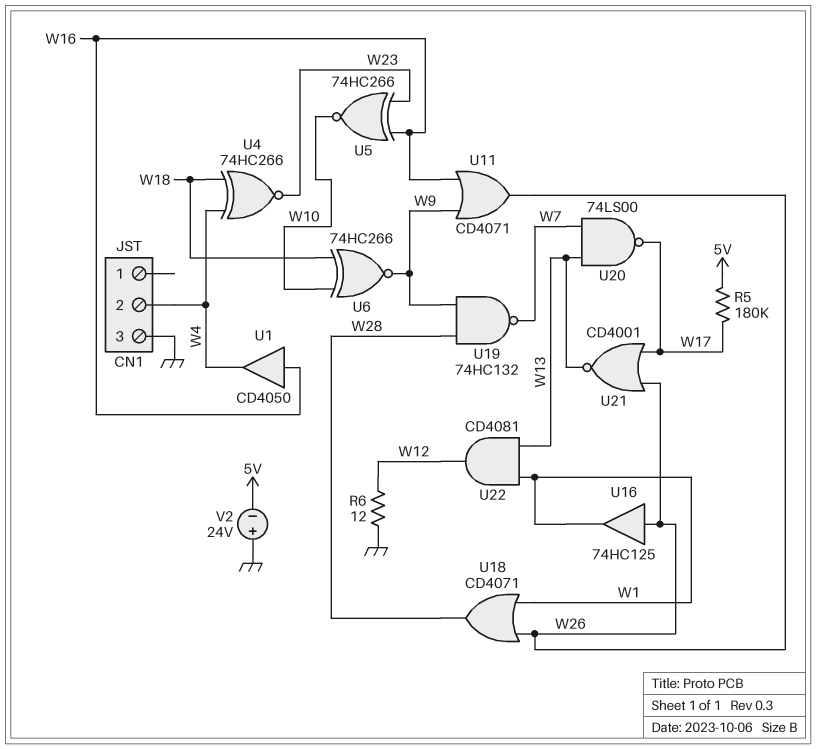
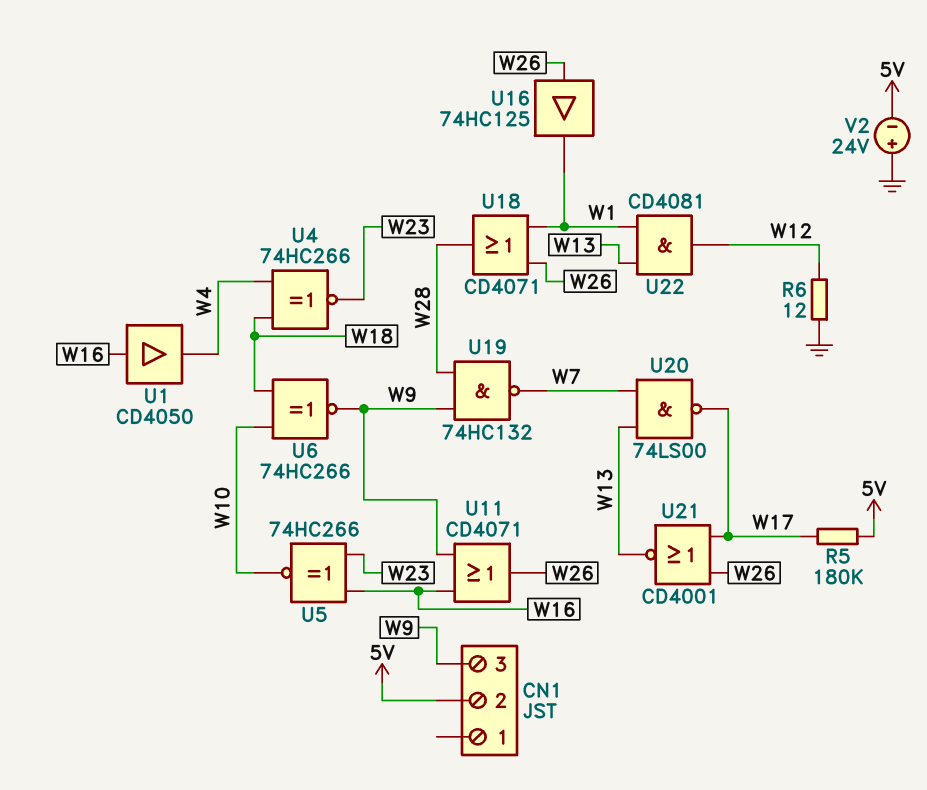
CN1 pin 2: W4 -> 5V
CN1 pin 3: GND -> W9

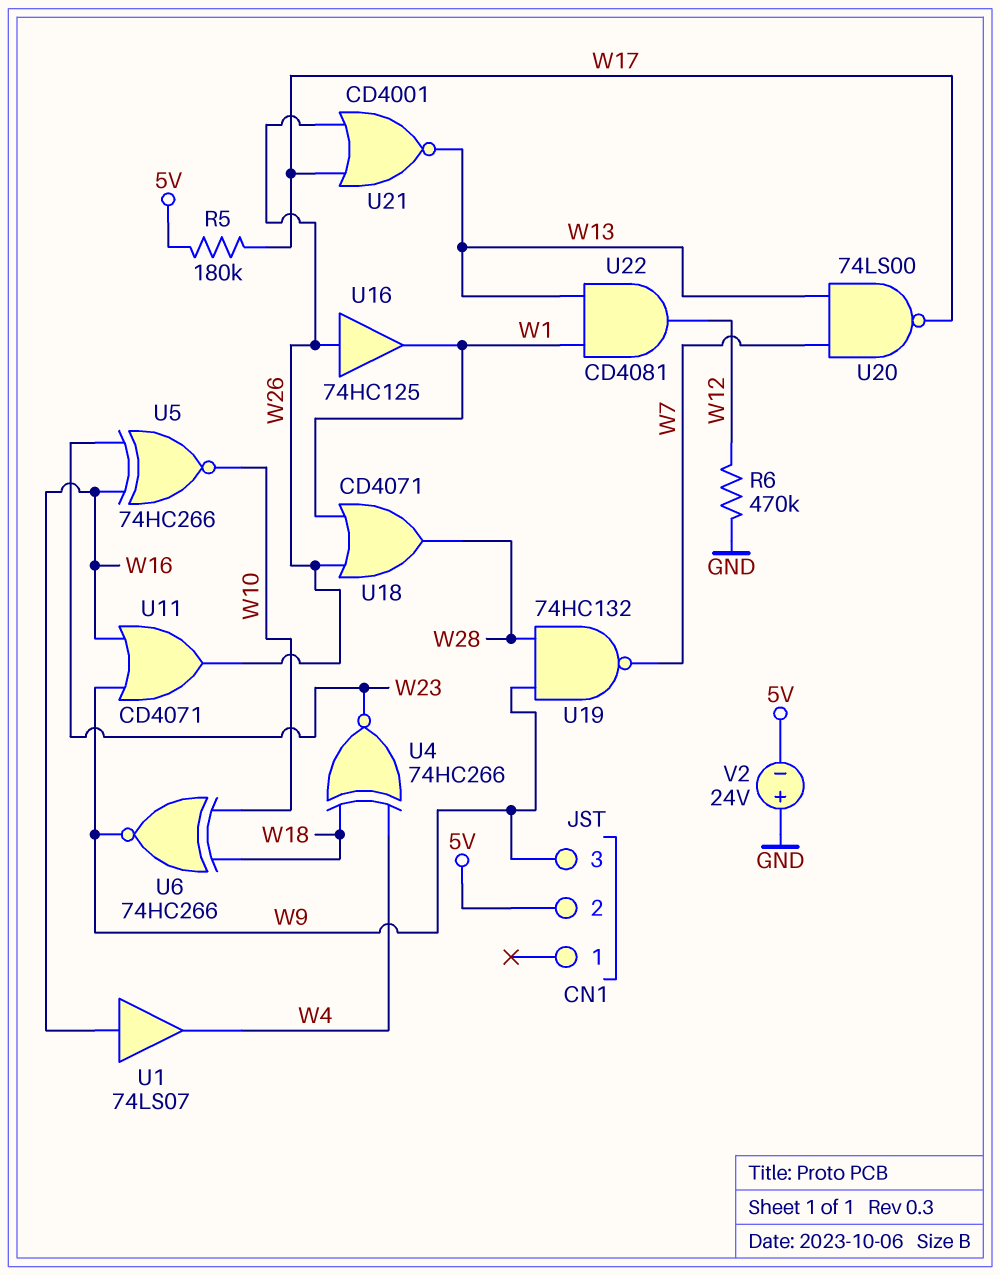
R6: 12 (GND, W12) -> 470k (GND, W12)
U1: buffer CD4050 (in W16, out W4) -> buffer 74LS07 (in W16, out W4)

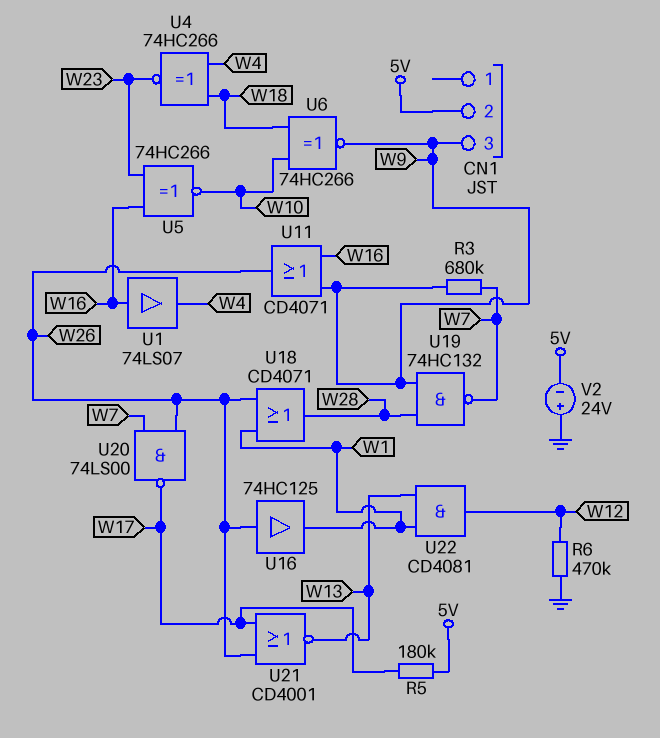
R3: none -> 680k (W7, W9)
U20: NAND 74LS00 (in W7, in W13, out W17) -> NAND 74LS00 (in W7, in W26, out W17)

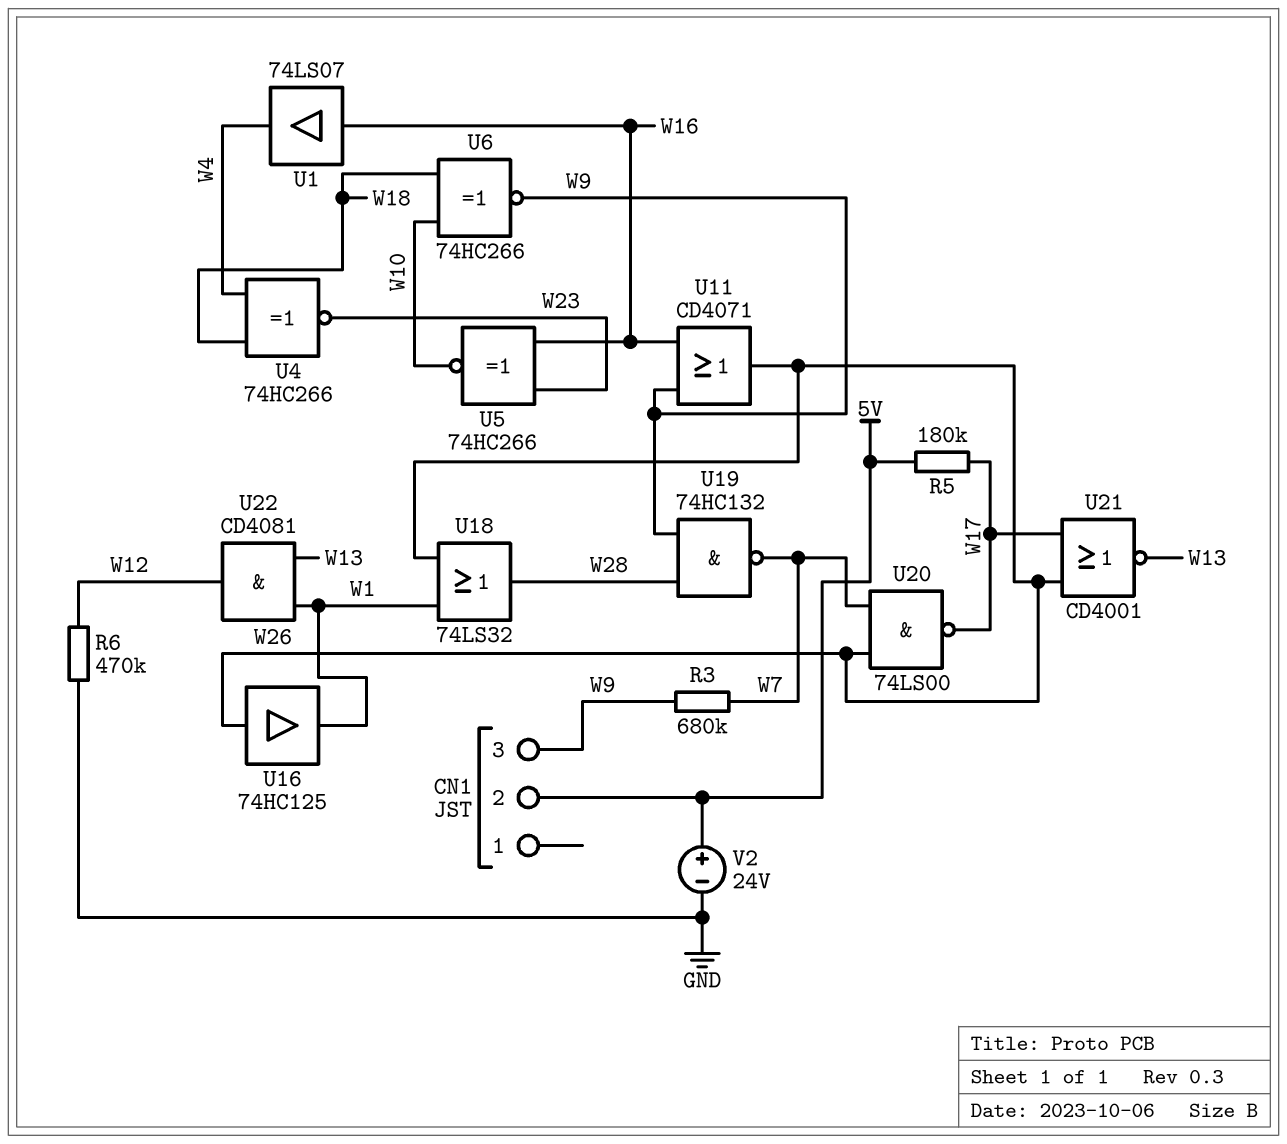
U18: OR CD4071 (in W1, in W26, out W28) -> OR 74LS32 (in W1, in W26, out W28)
V2: 24V (plus GND, minus 5V) -> 24V (plus 5V, minus GND)

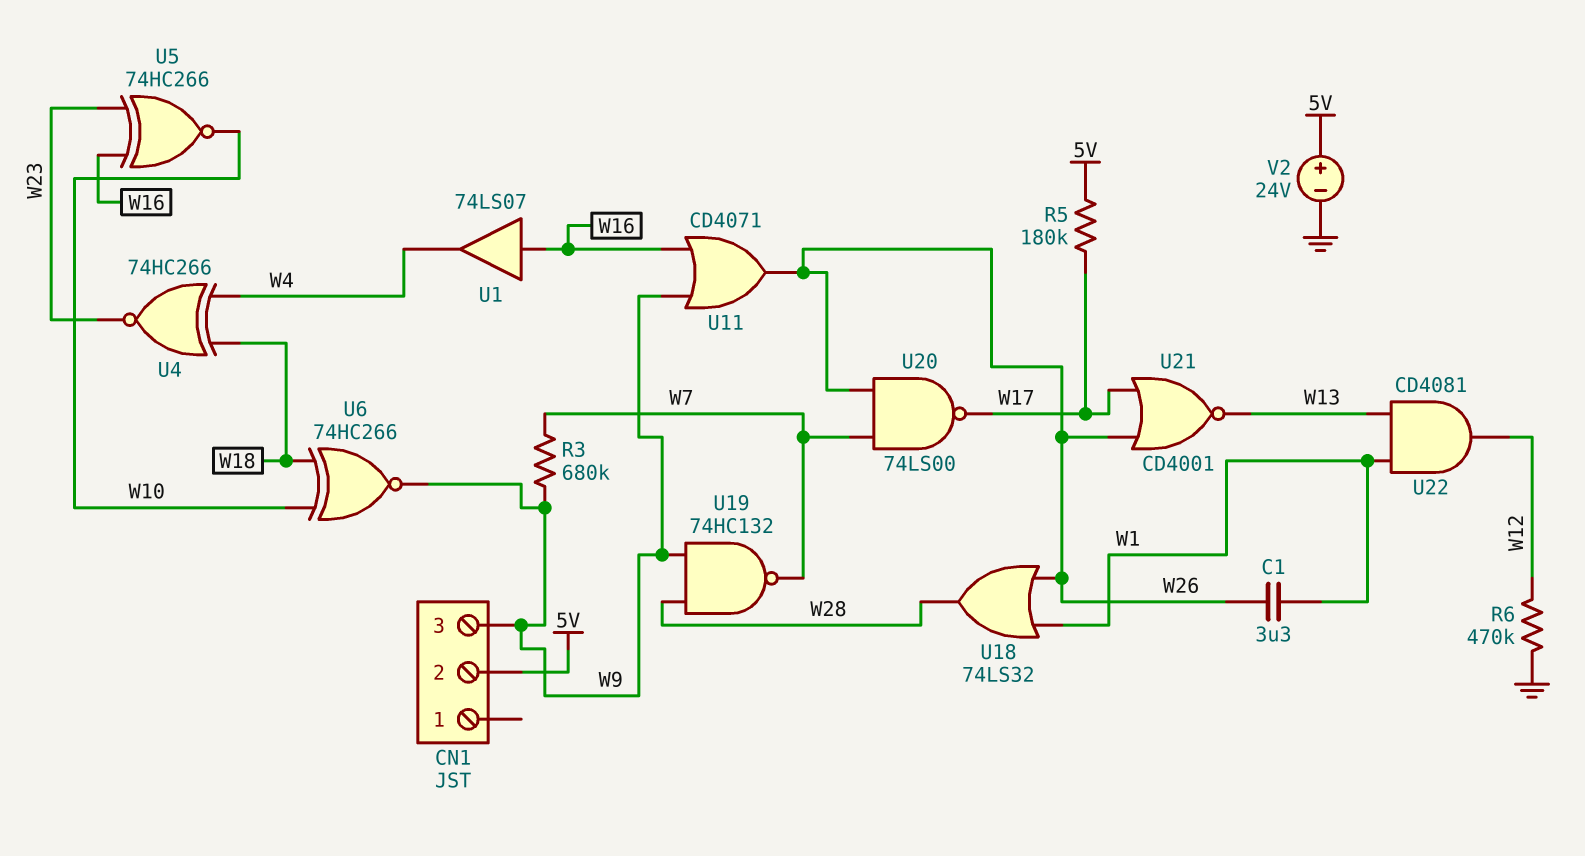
C1: none -> 3.3uF (W1, W26)
U16: buffer 74HC125 (in W26, out W1) -> none

